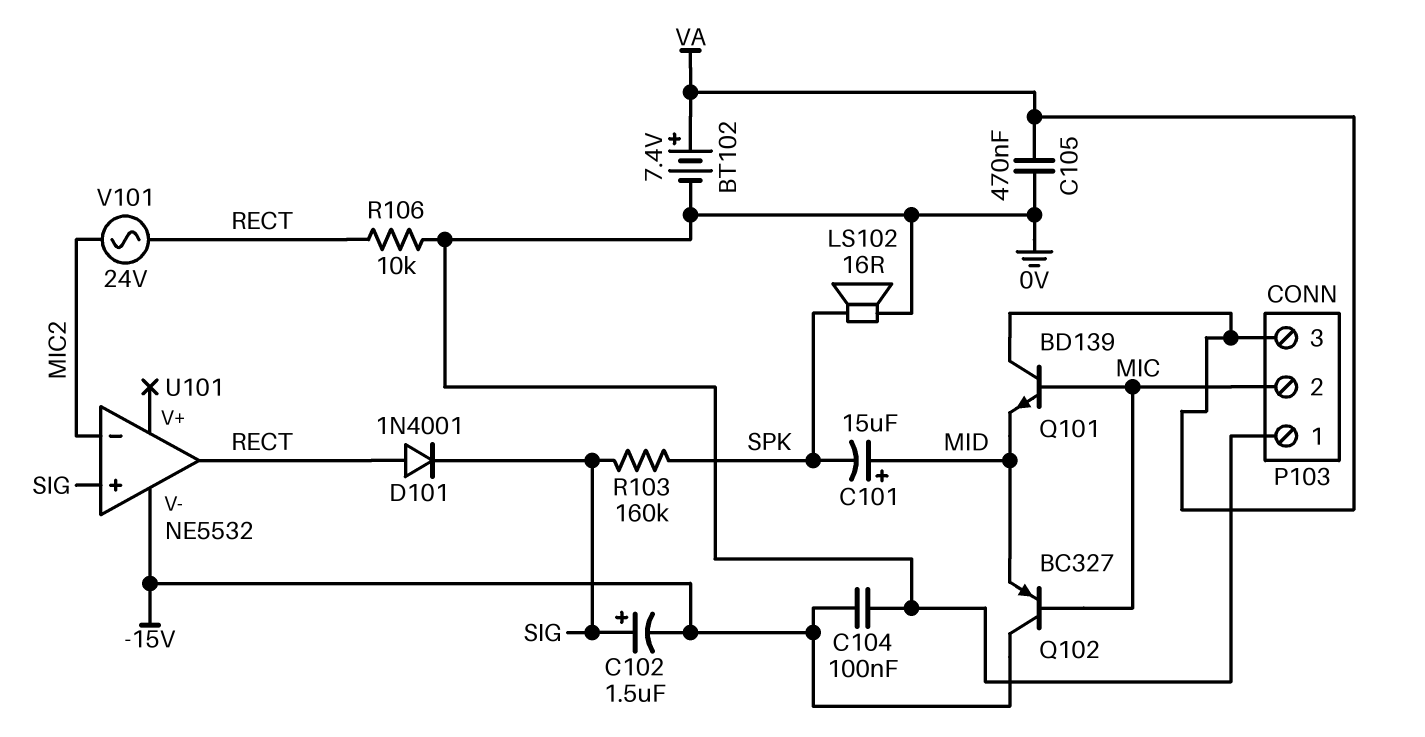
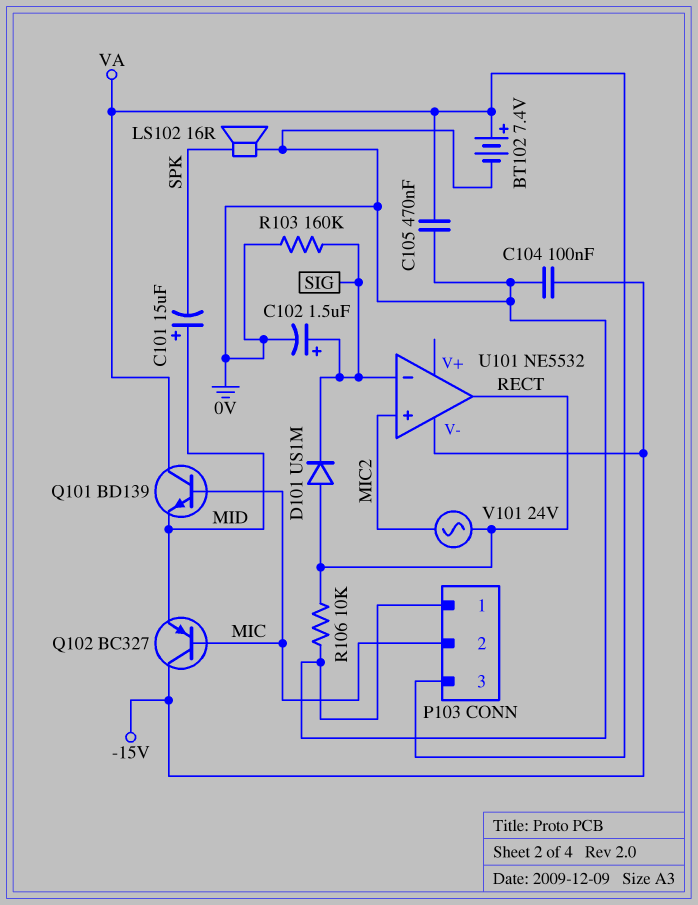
C102: 1.5uF (plus SIG, minus -15V) -> 1.5uF (plus SIG, minus 0V)
D101: diode 1N4001 (A RECT, K SIG) -> diode US1M (A RECT, K SIG)
R103: 160k (SIG, SPK) -> 160k (0V, SIG)
U101 pin in+: SIG -> MIC2
U101 pin in-: MIC2 -> SIG

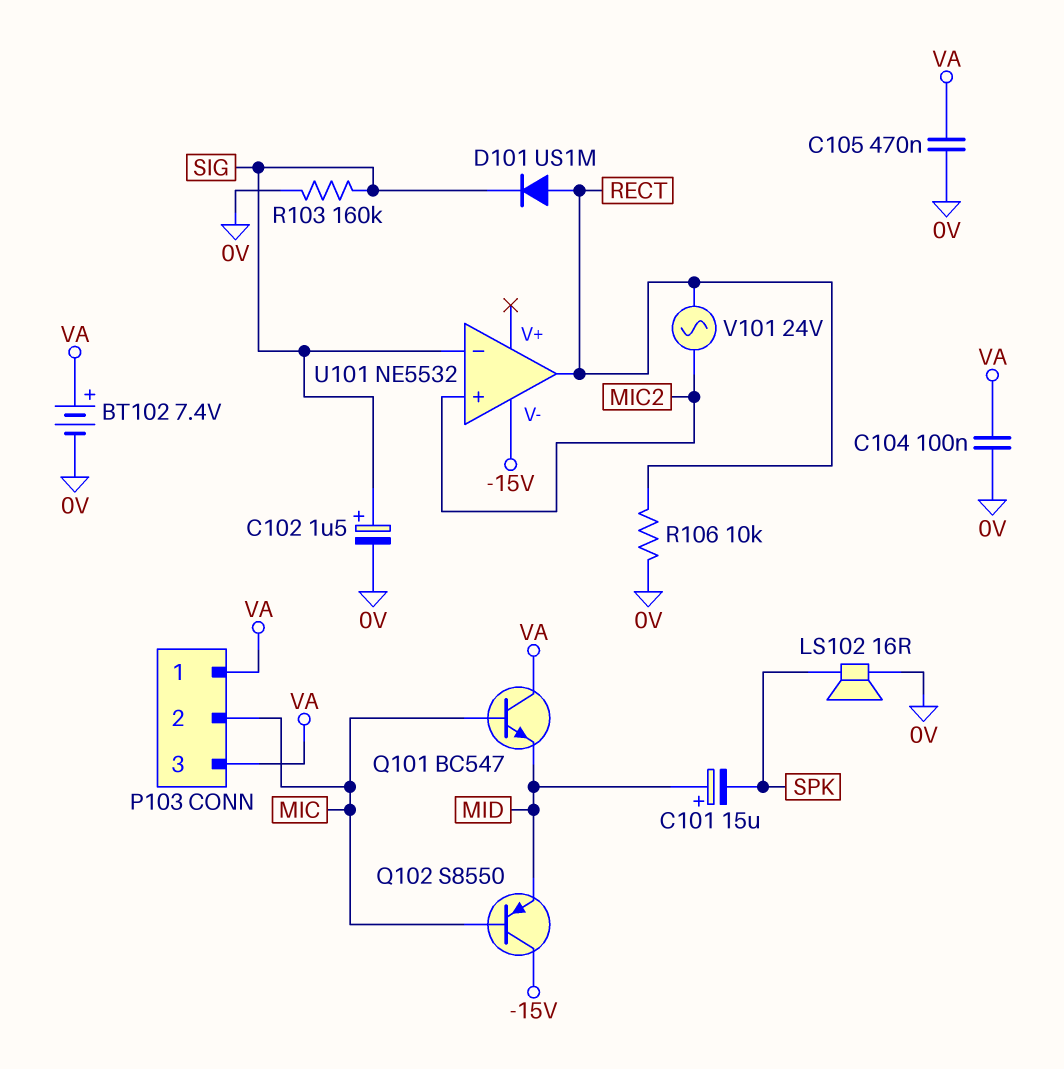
C104: 100nF (-15V, 0V) -> 100nF (0V, VA)
P103 pin 1: 0V -> VA
Q101: NPN BD139 (B MIC, C VA, E MID) -> NPN BC547 (B MIC, C VA, E MID)
Q102: PNP BC327 (B MIC, C -15V, E MID) -> PNP S8550 (B MIC, C -15V, E MID)

